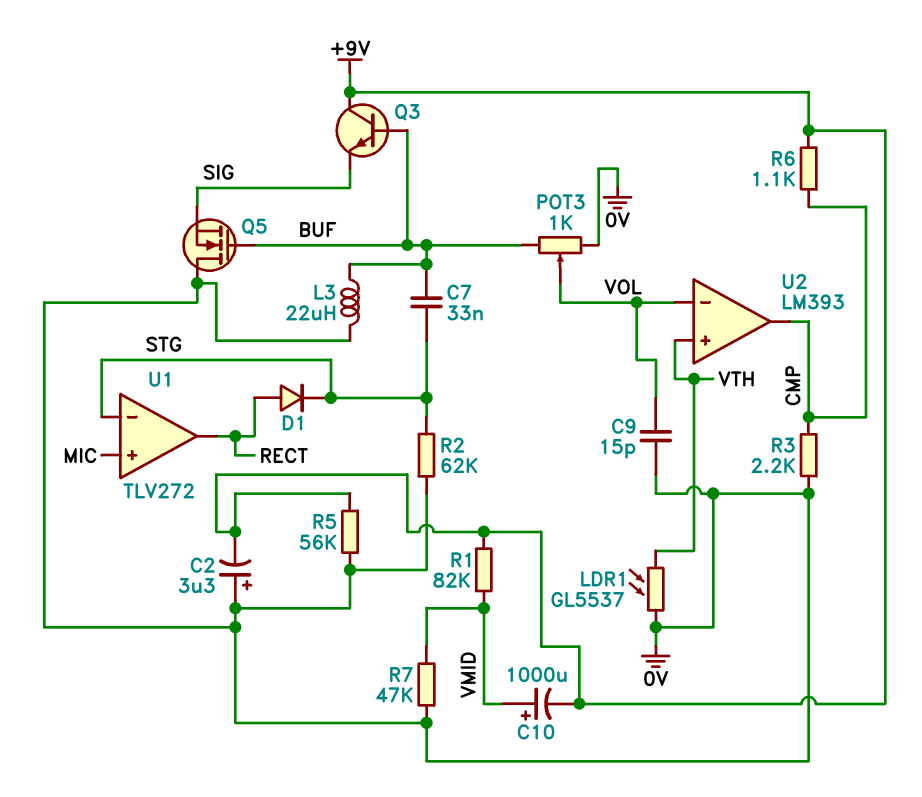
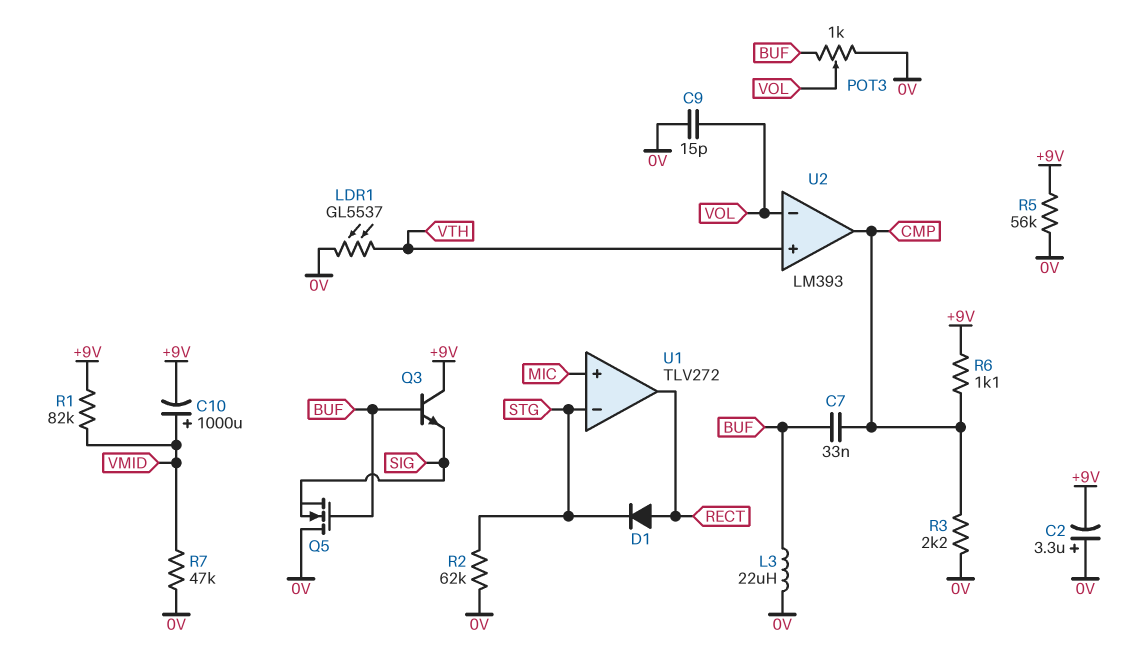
C7: 33nF (BUF, STG) -> 33nF (BUF, CMP)

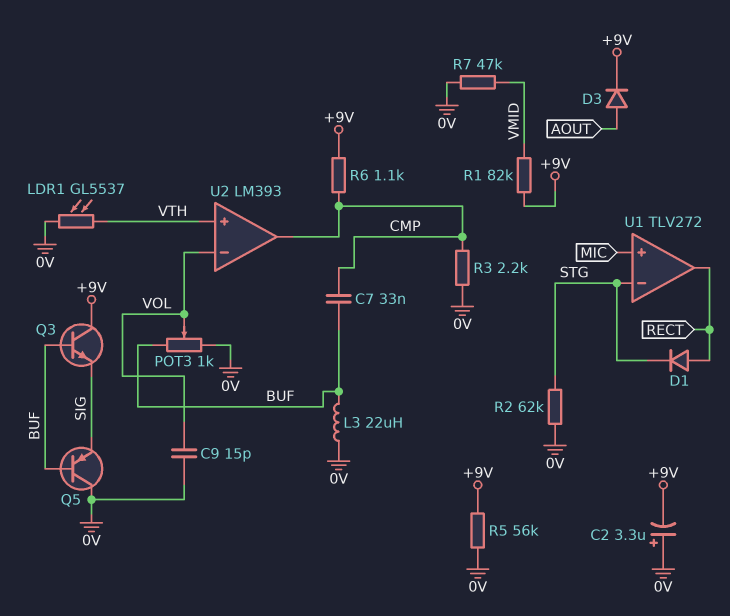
C10: 1000uF (plus VMID, minus +9V) -> none
D3: none -> diode (A AOUT, K +9V)
Q5: NMOS (G BUF, D 0V, S SIG) -> PNP (B BUF, C 0V, E SIG)

